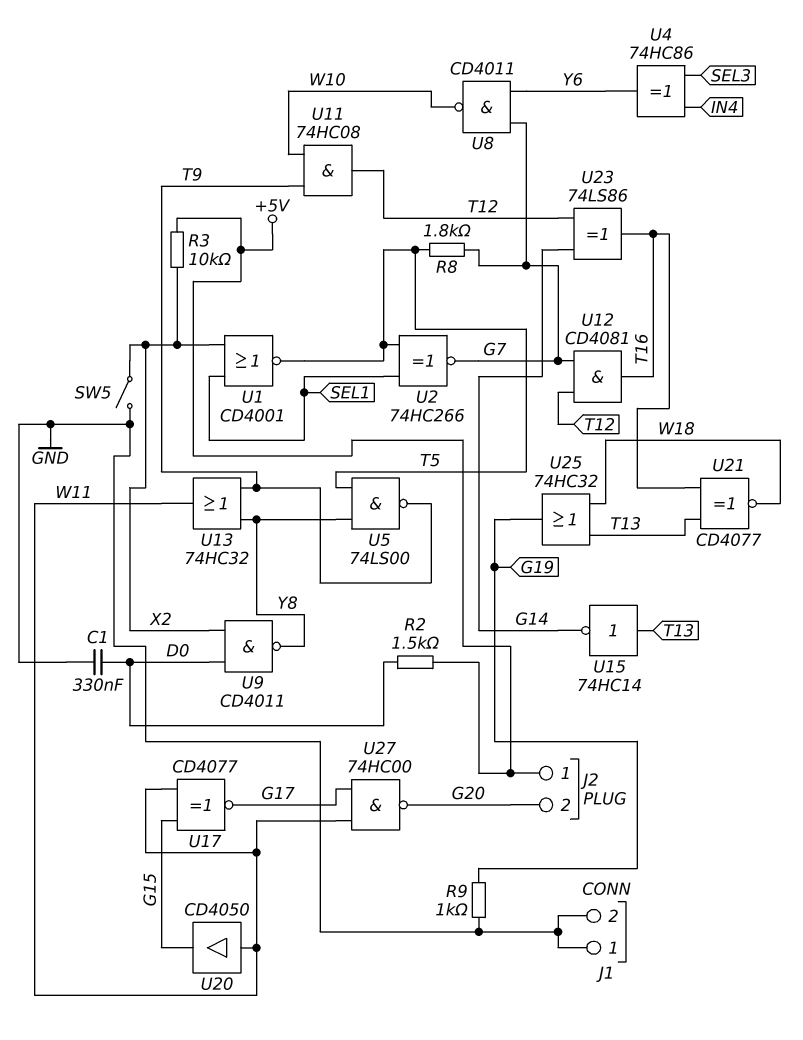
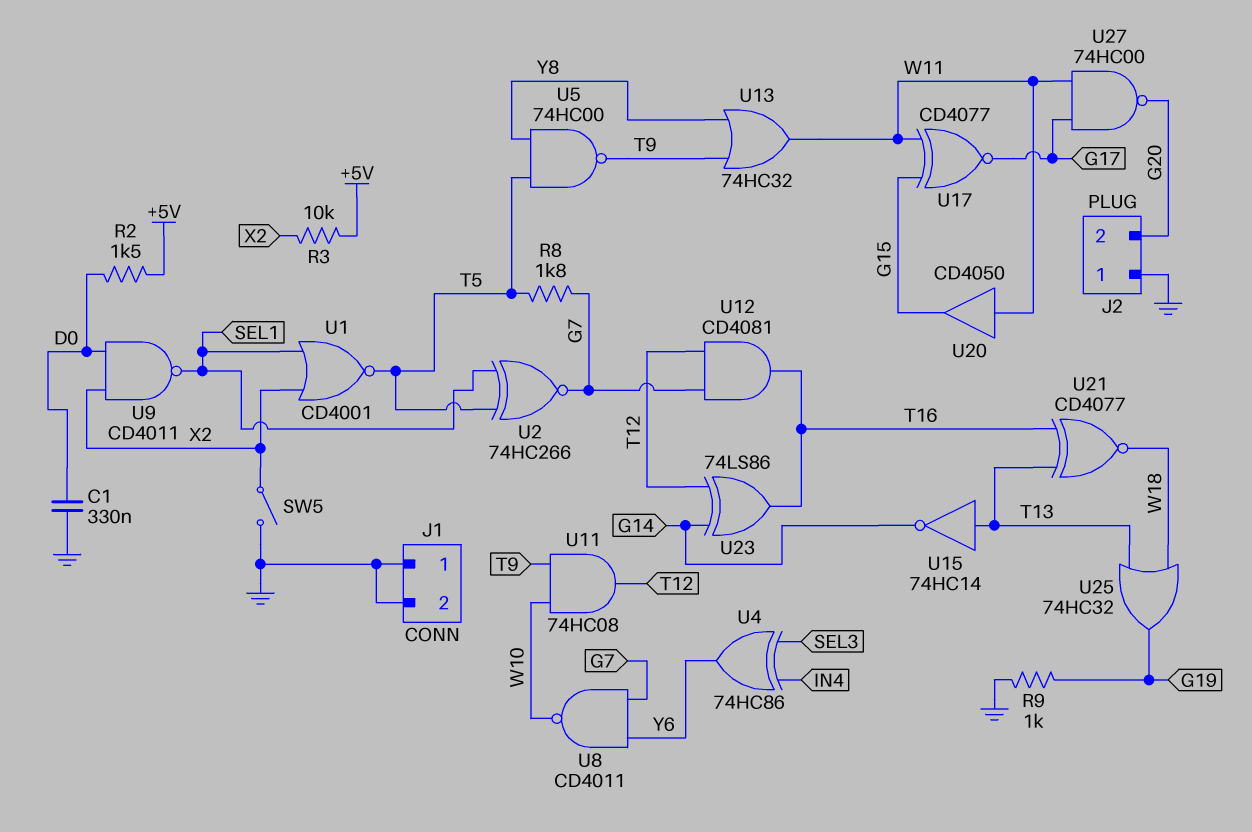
J2 pin 1: +5V -> GND
U5: NAND 74LS00 (in T5, in Y8, out T9) -> NAND 74HC00 (in T5, in Y8, out T9)
U9: NAND CD4011 (in D0, in X2, out Y8) -> NAND CD4011 (in D0, in X2, out SEL1)

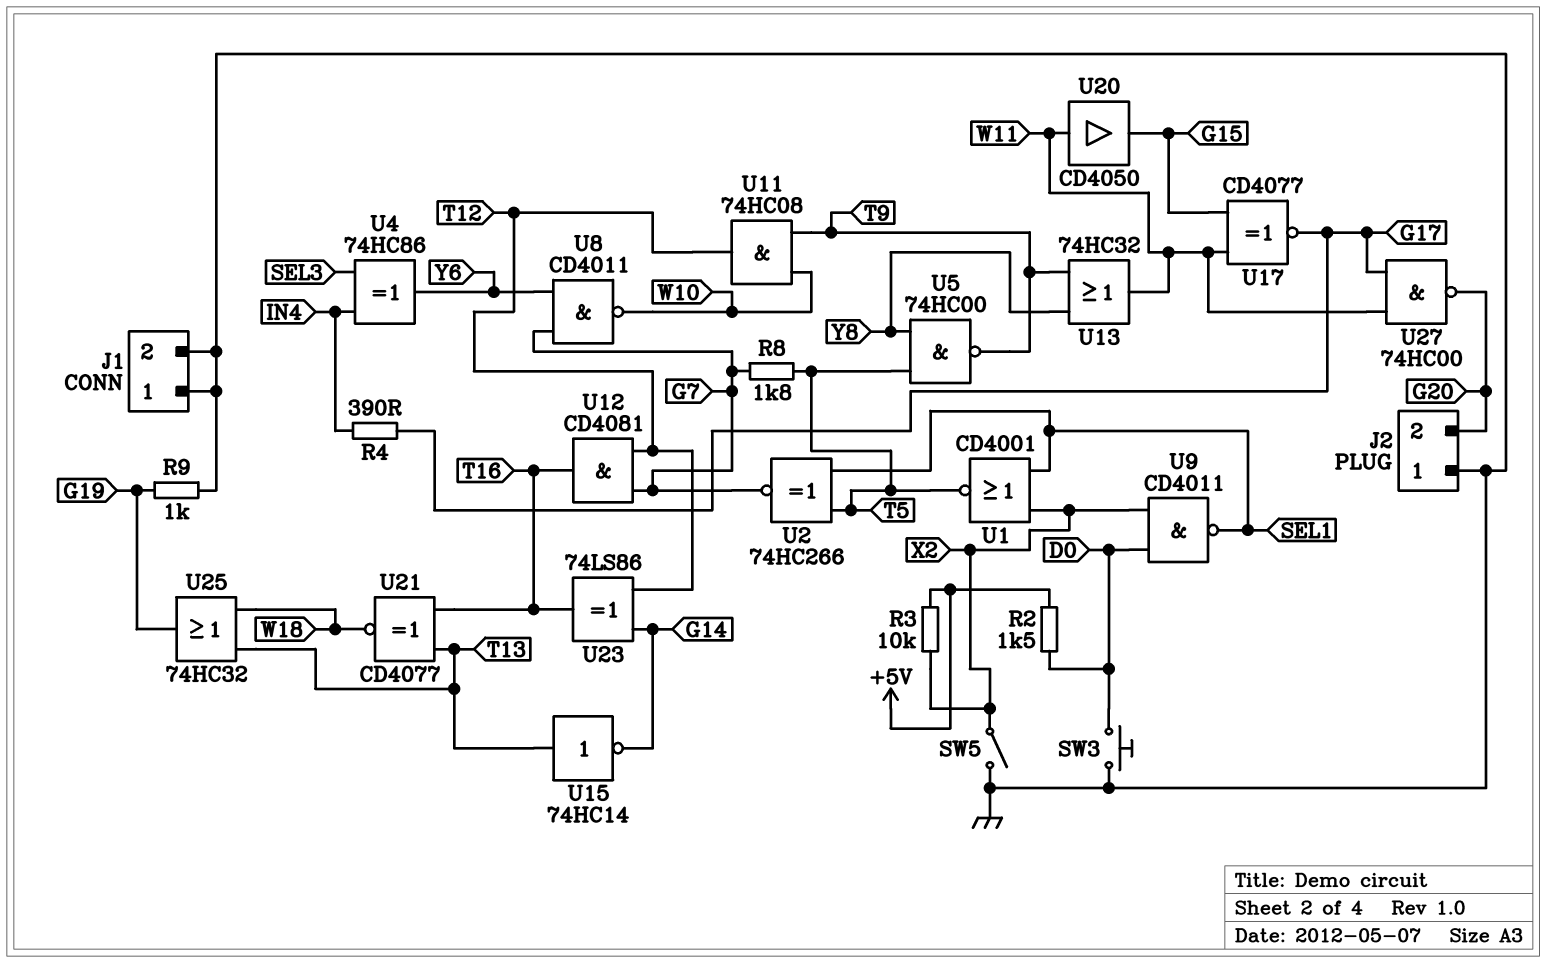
C1: 330nF (D0, GND) -> none
R4: none -> 390 (G17, IN4)
SW3: none -> button (D0, GND)

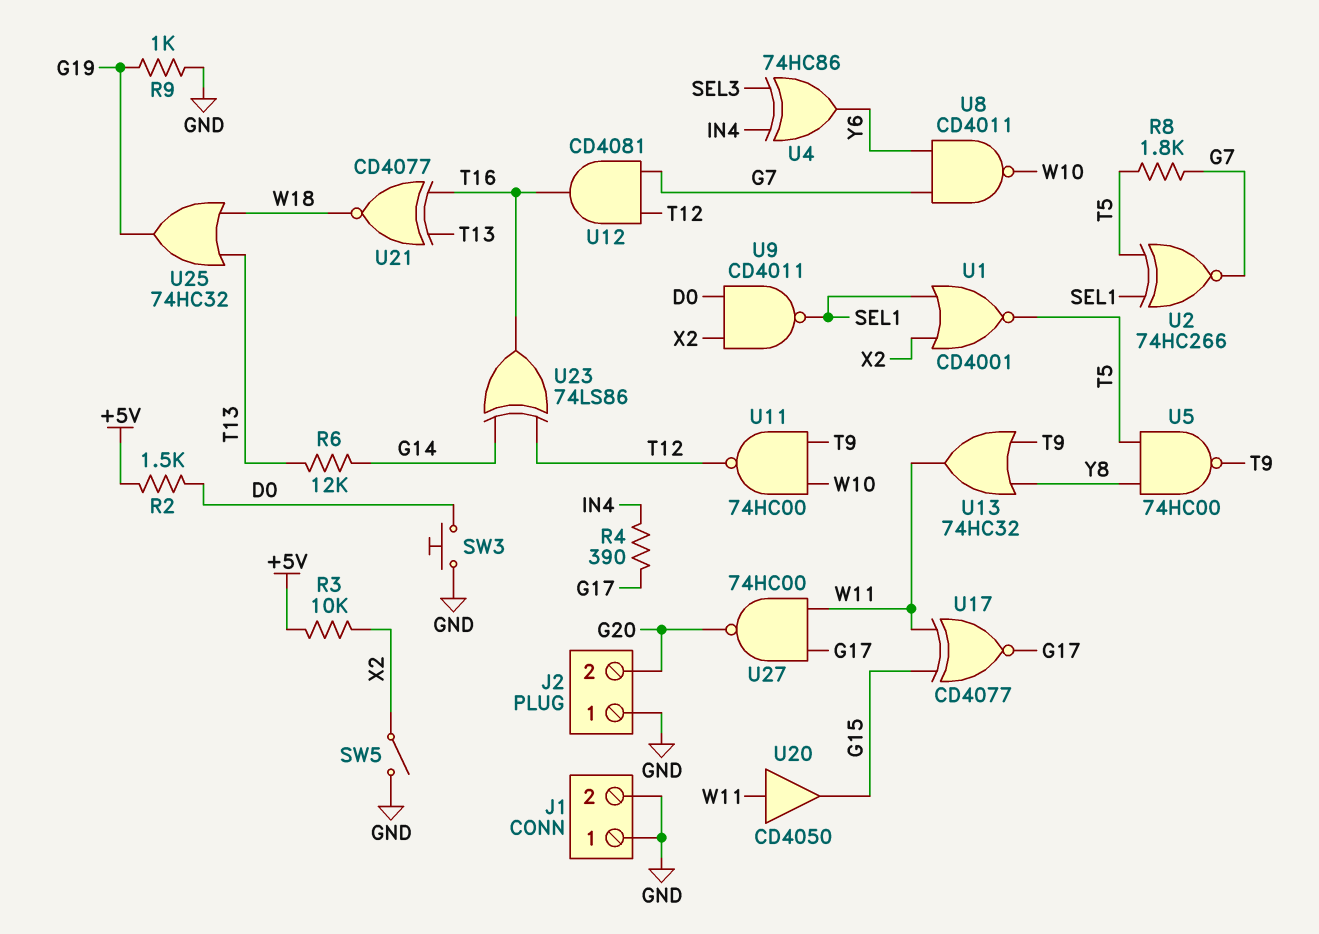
R6: none -> 12k (G14, T13)
U11: AND 74HC08 (in T9, in W10, out T12) -> NAND 74HC00 (in T9, in W10, out T12)
U15: NOT 74HC14 (in T13, out G14) -> none

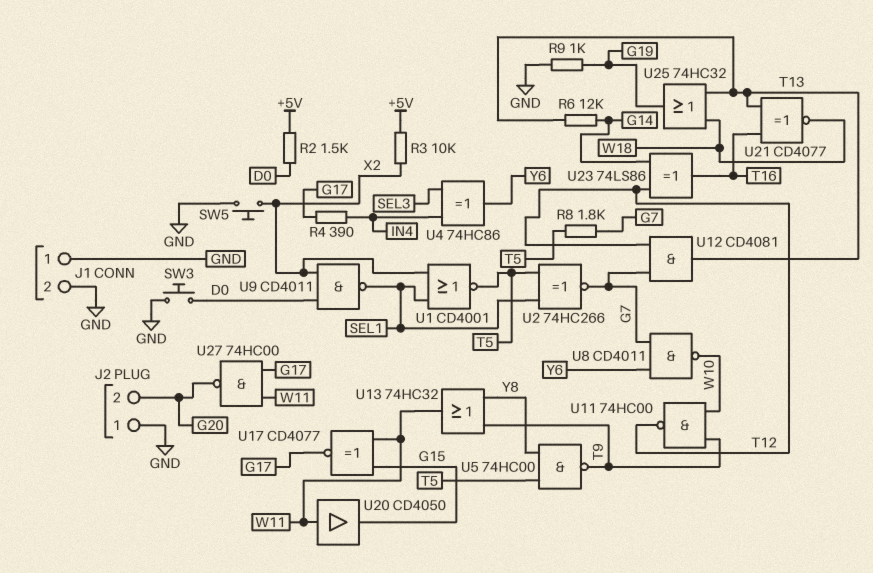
SW5: switch (GND, X2) -> button (GND, X2)
U12: AND CD4081 (in G7, in T12, out T16) -> AND CD4081 (in G7, in T12, out T13)

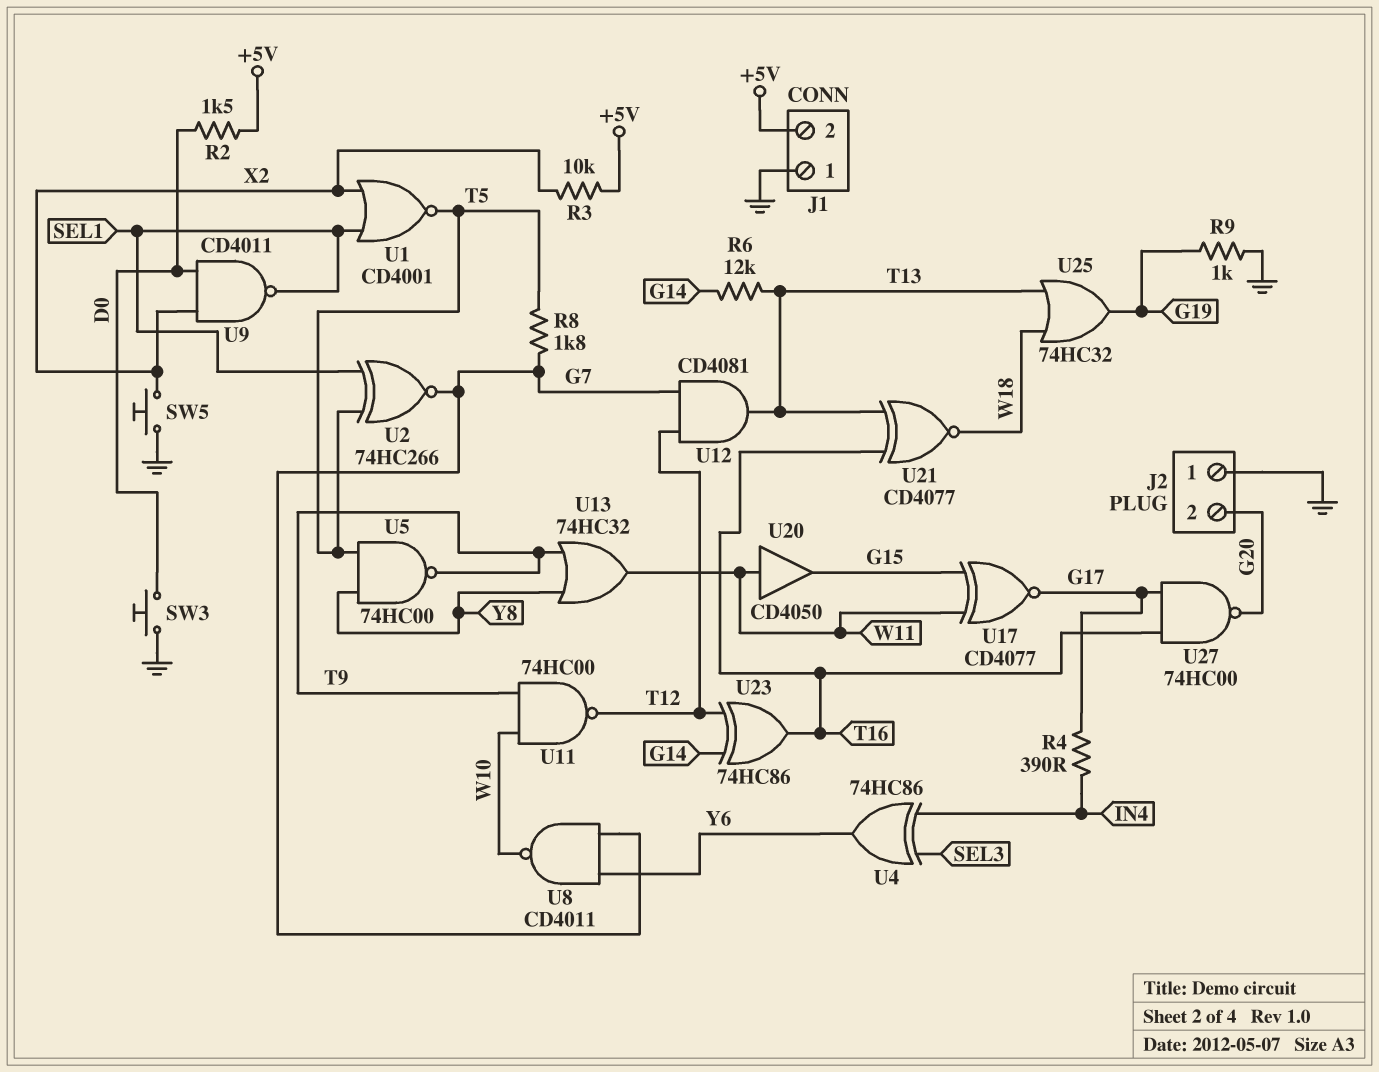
J1 pin 2: GND -> +5V
U23: XOR 74LS86 (in G14, in T12, out T16) -> XOR 74HC86 (in G14, in T12, out T16)
U27: NAND 74HC00 (in G17, in W11, out G20) -> NAND 74HC00 (in G17, in T16, out G20)

